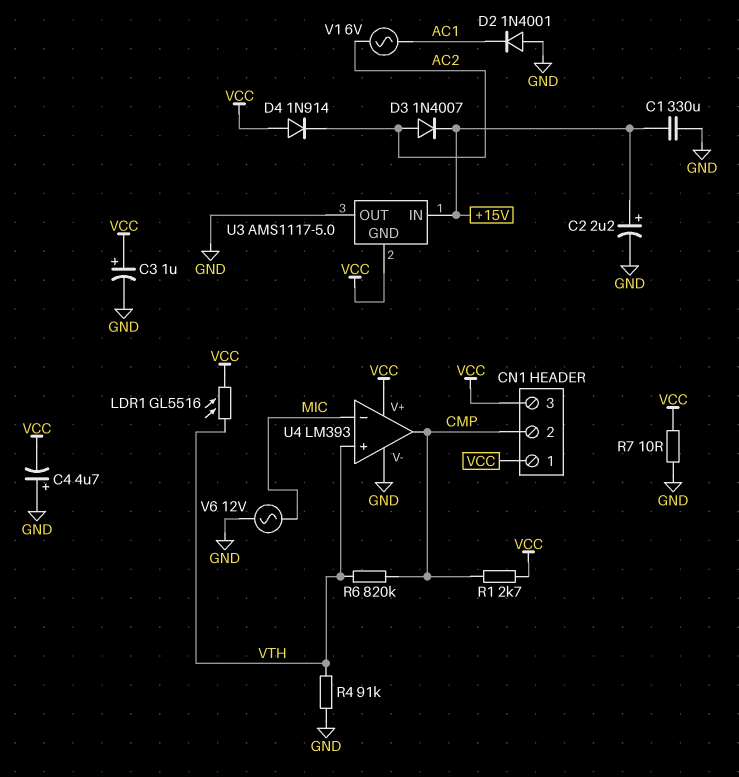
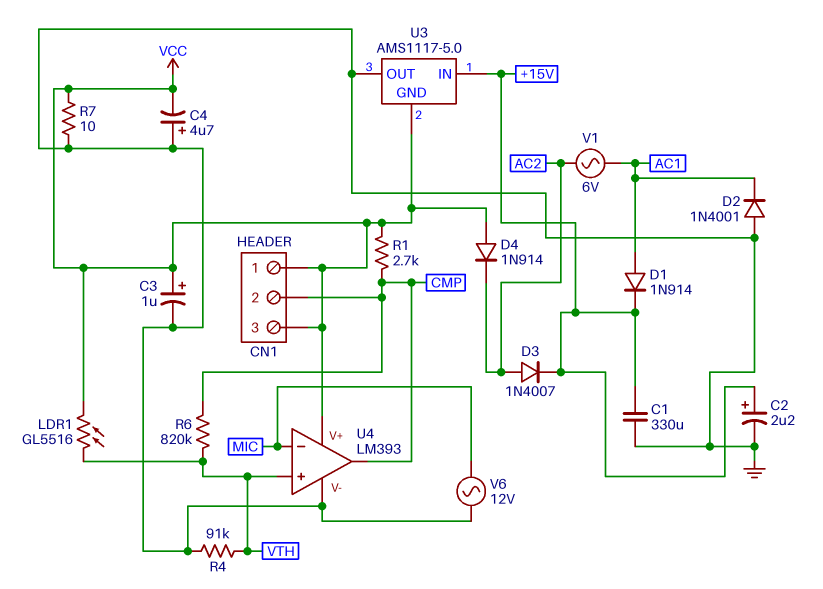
D1: none -> diode 1N914 (A AC1, K +15V)

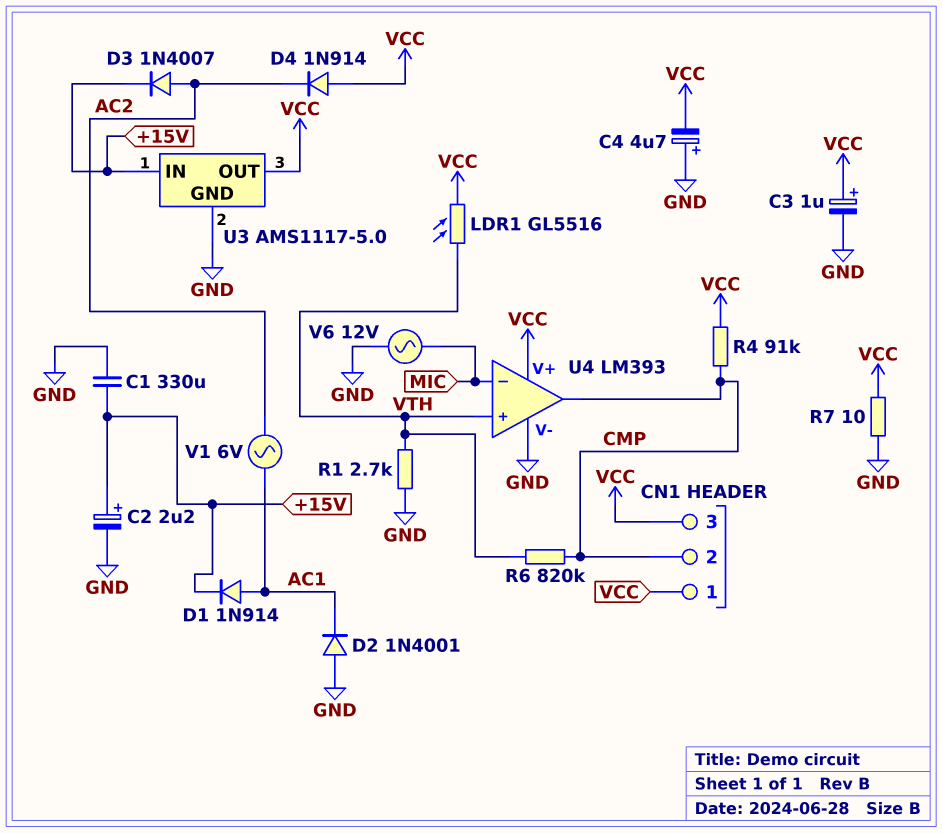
R1: 2.7k (CMP, VCC) -> 2.7k (GND, VTH)
R4: 91k (GND, VTH) -> 91k (CMP, VCC)
U3 pin GND: VCC -> GND
U3 pin OUT: GND -> VCC

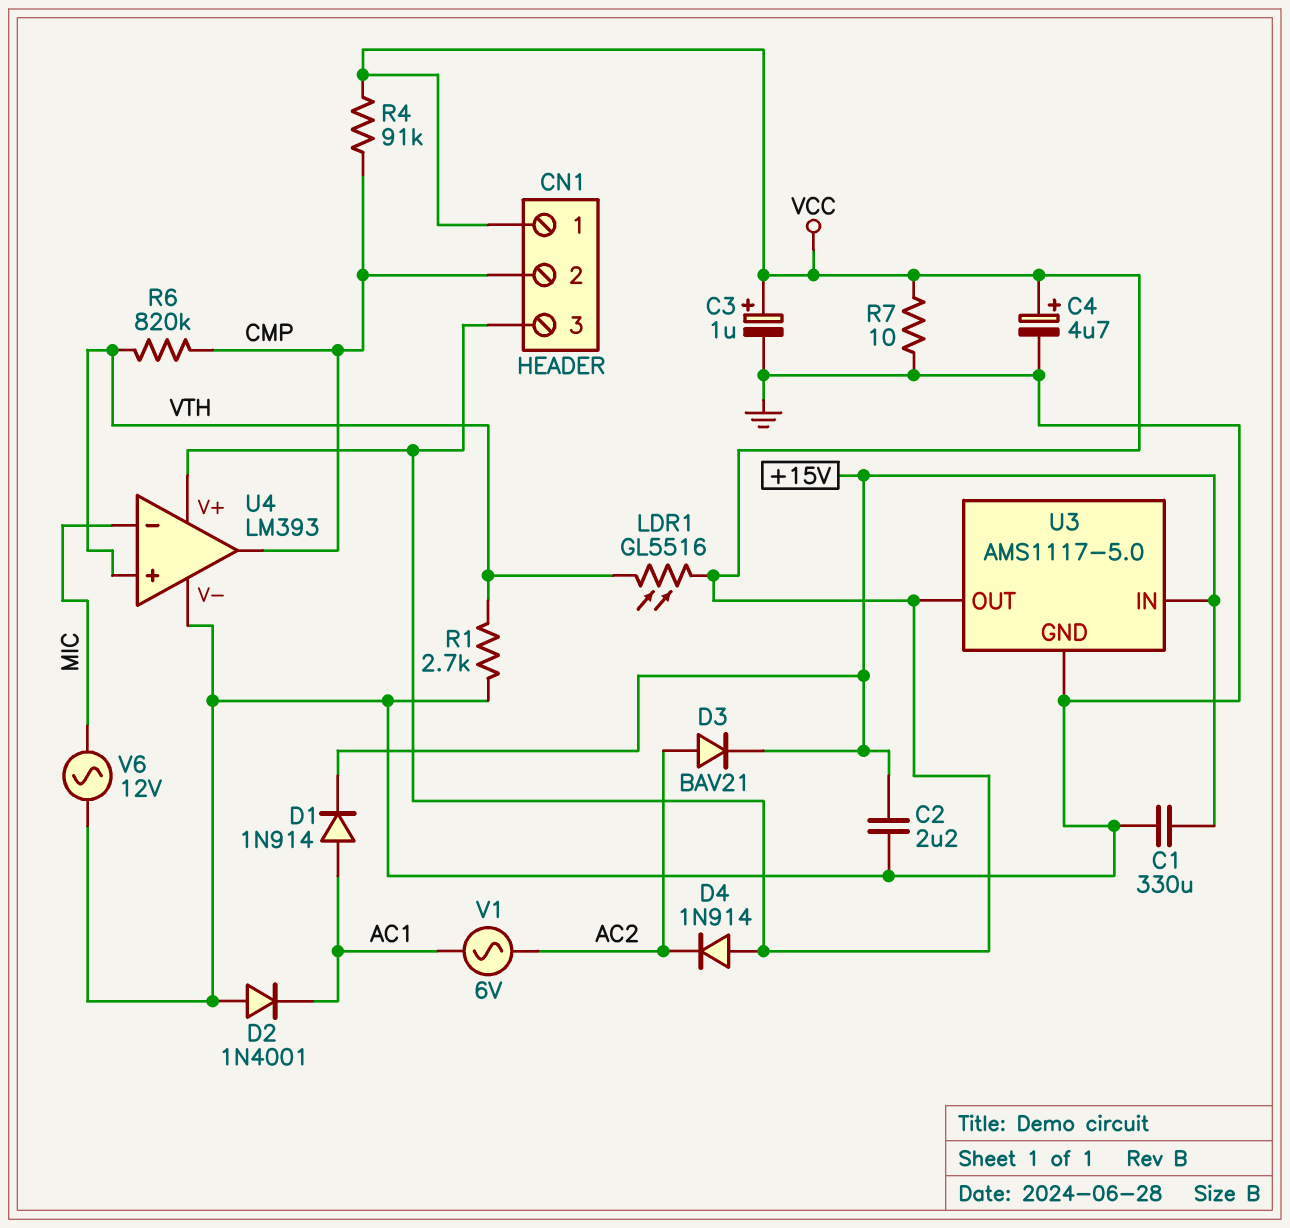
C2: 2.2uF (plus +15V, minus GND) -> 2.2uF (+15V, GND)
C4: 4.7uF (plus GND, minus VCC) -> 4.7uF (plus VCC, minus GND)
D3: diode 1N4007 (A AC2, K +15V) -> diode BAV21 (A AC2, K +15V)

